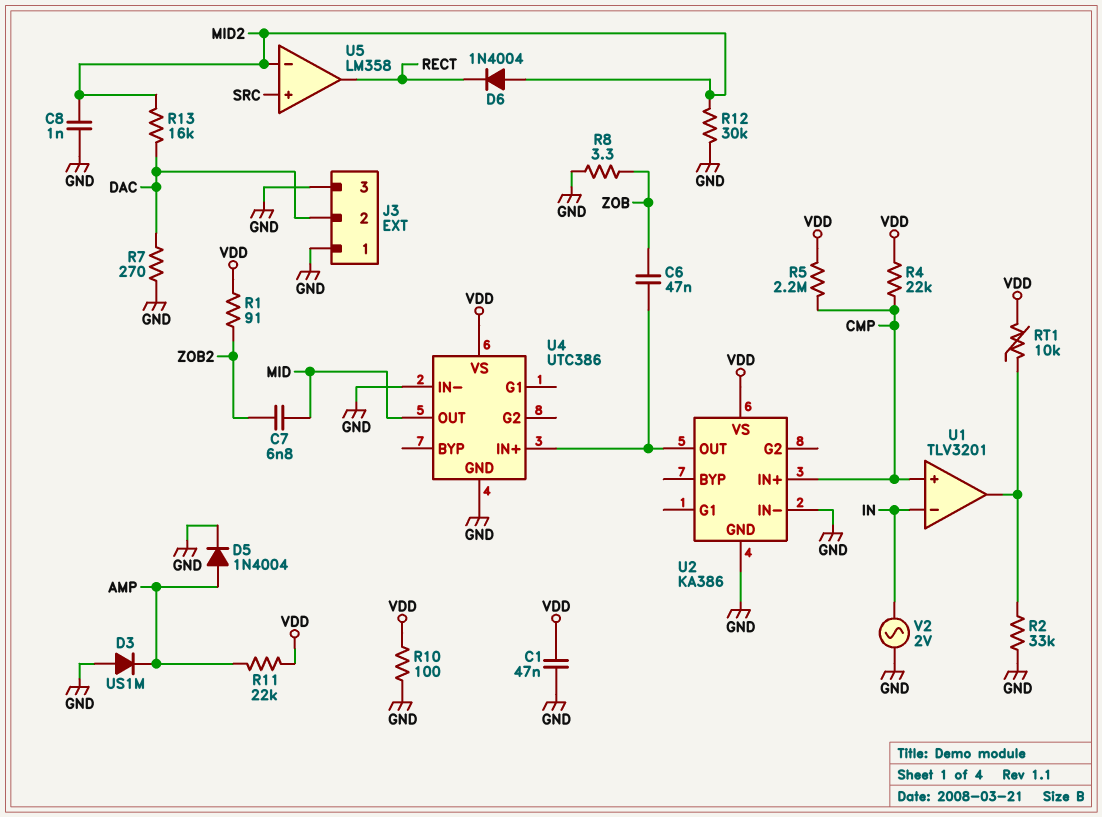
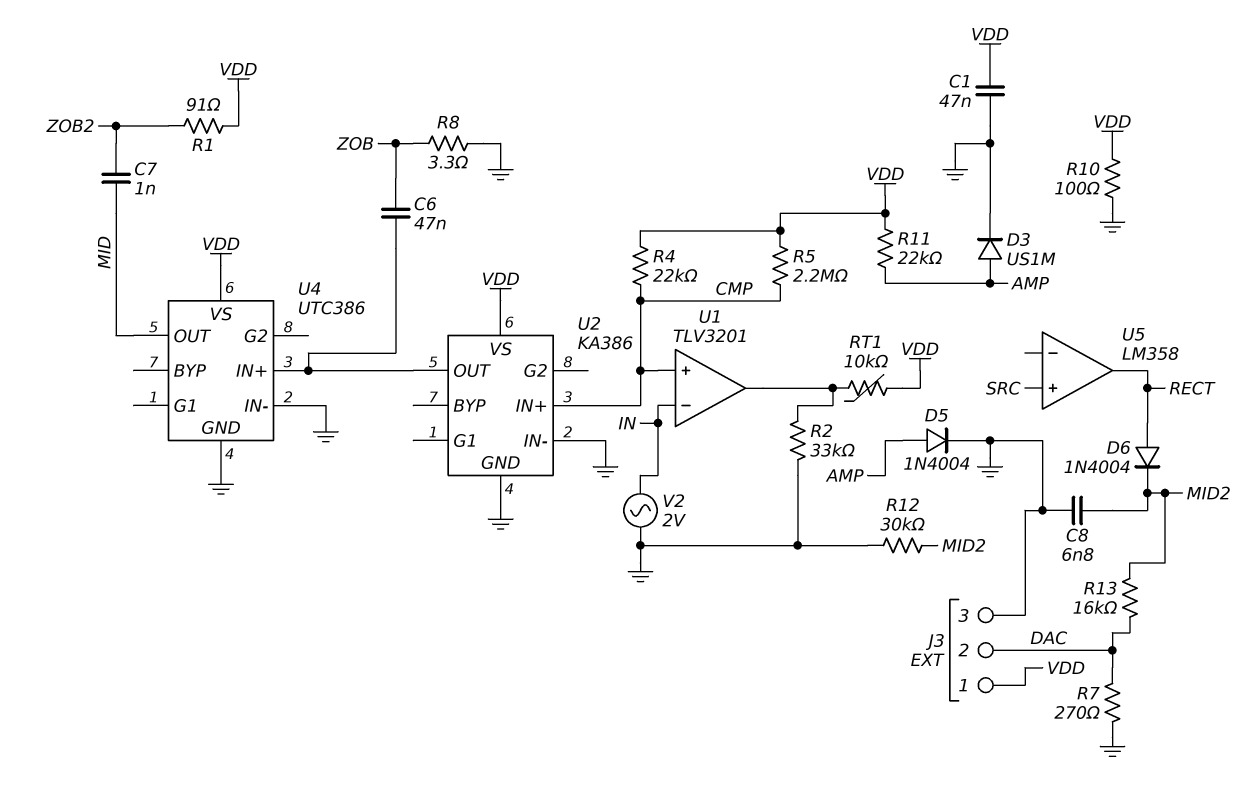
C7: 6.8nF (MID, ZOB2) -> 1nF (MID, ZOB2)
C8: 1nF (GND, MID2) -> 6.8nF (GND, MID2)
D3: diode US1M (A GND, K AMP) -> diode US1M (A AMP, K GND)
D6: diode 1N4004 (A MID2, K RECT) -> diode 1N4004 (A RECT, K MID2)
J3 pin 1: GND -> VDD
U5 pin in-: MID2 -> none

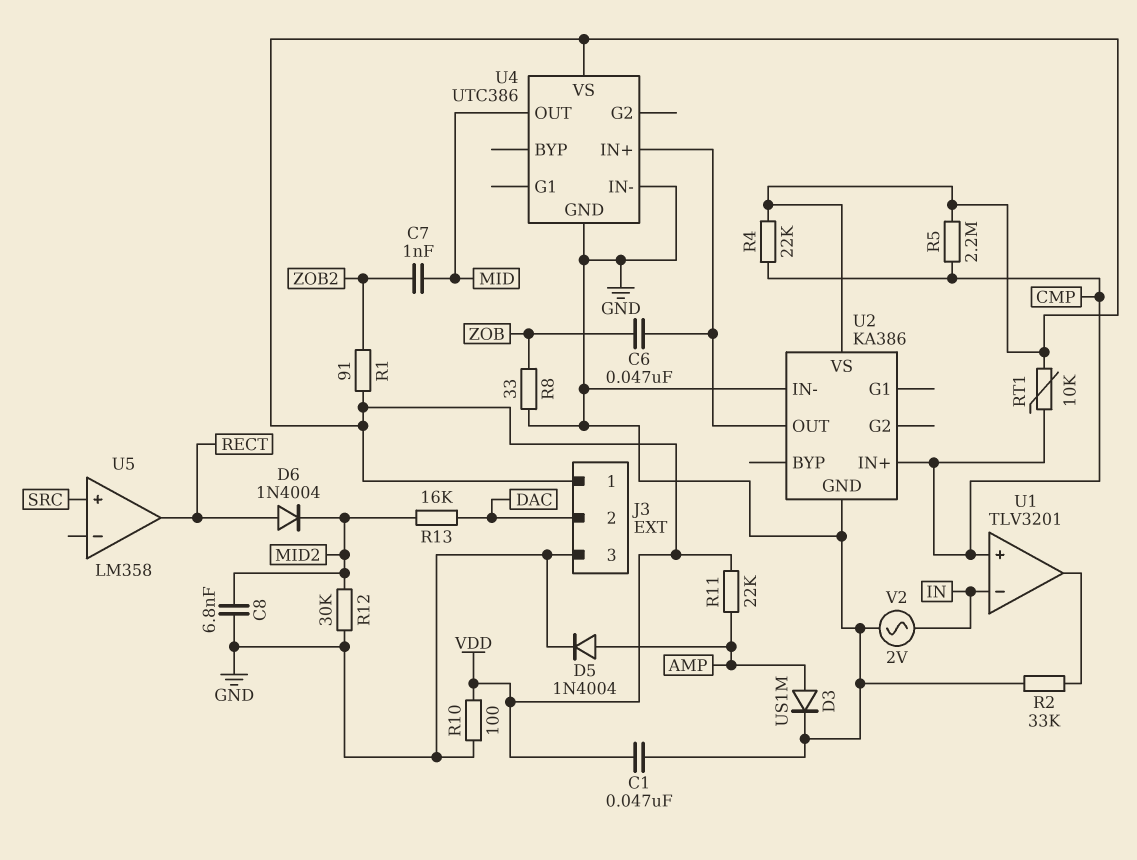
R7: 270 (DAC, GND) -> none
R8: 3.3 (GND, ZOB) -> 33 (GND, ZOB)
RT1: 10k (U1/out, VDD) -> 10k (CMP, VDD)

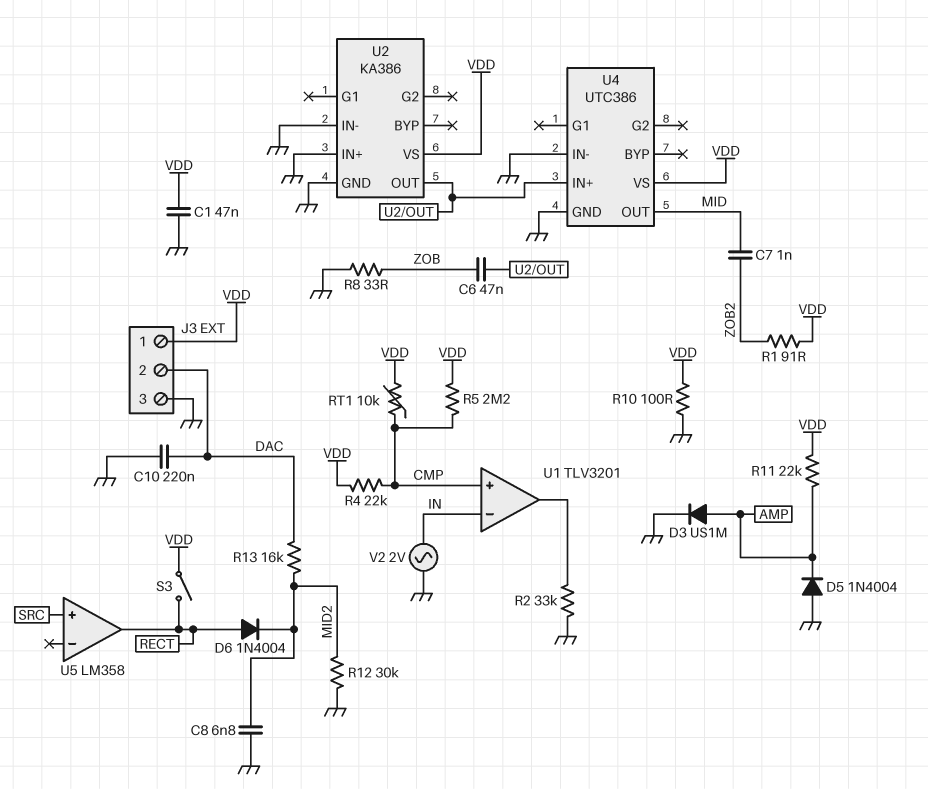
C10: none -> 220nF (DAC, GND)
D5: diode 1N4004 (A AMP, K GND) -> diode 1N4004 (A GND, K AMP)
S3: none -> switch (RECT, VDD)
U2 pin IN+: CMP -> GND

